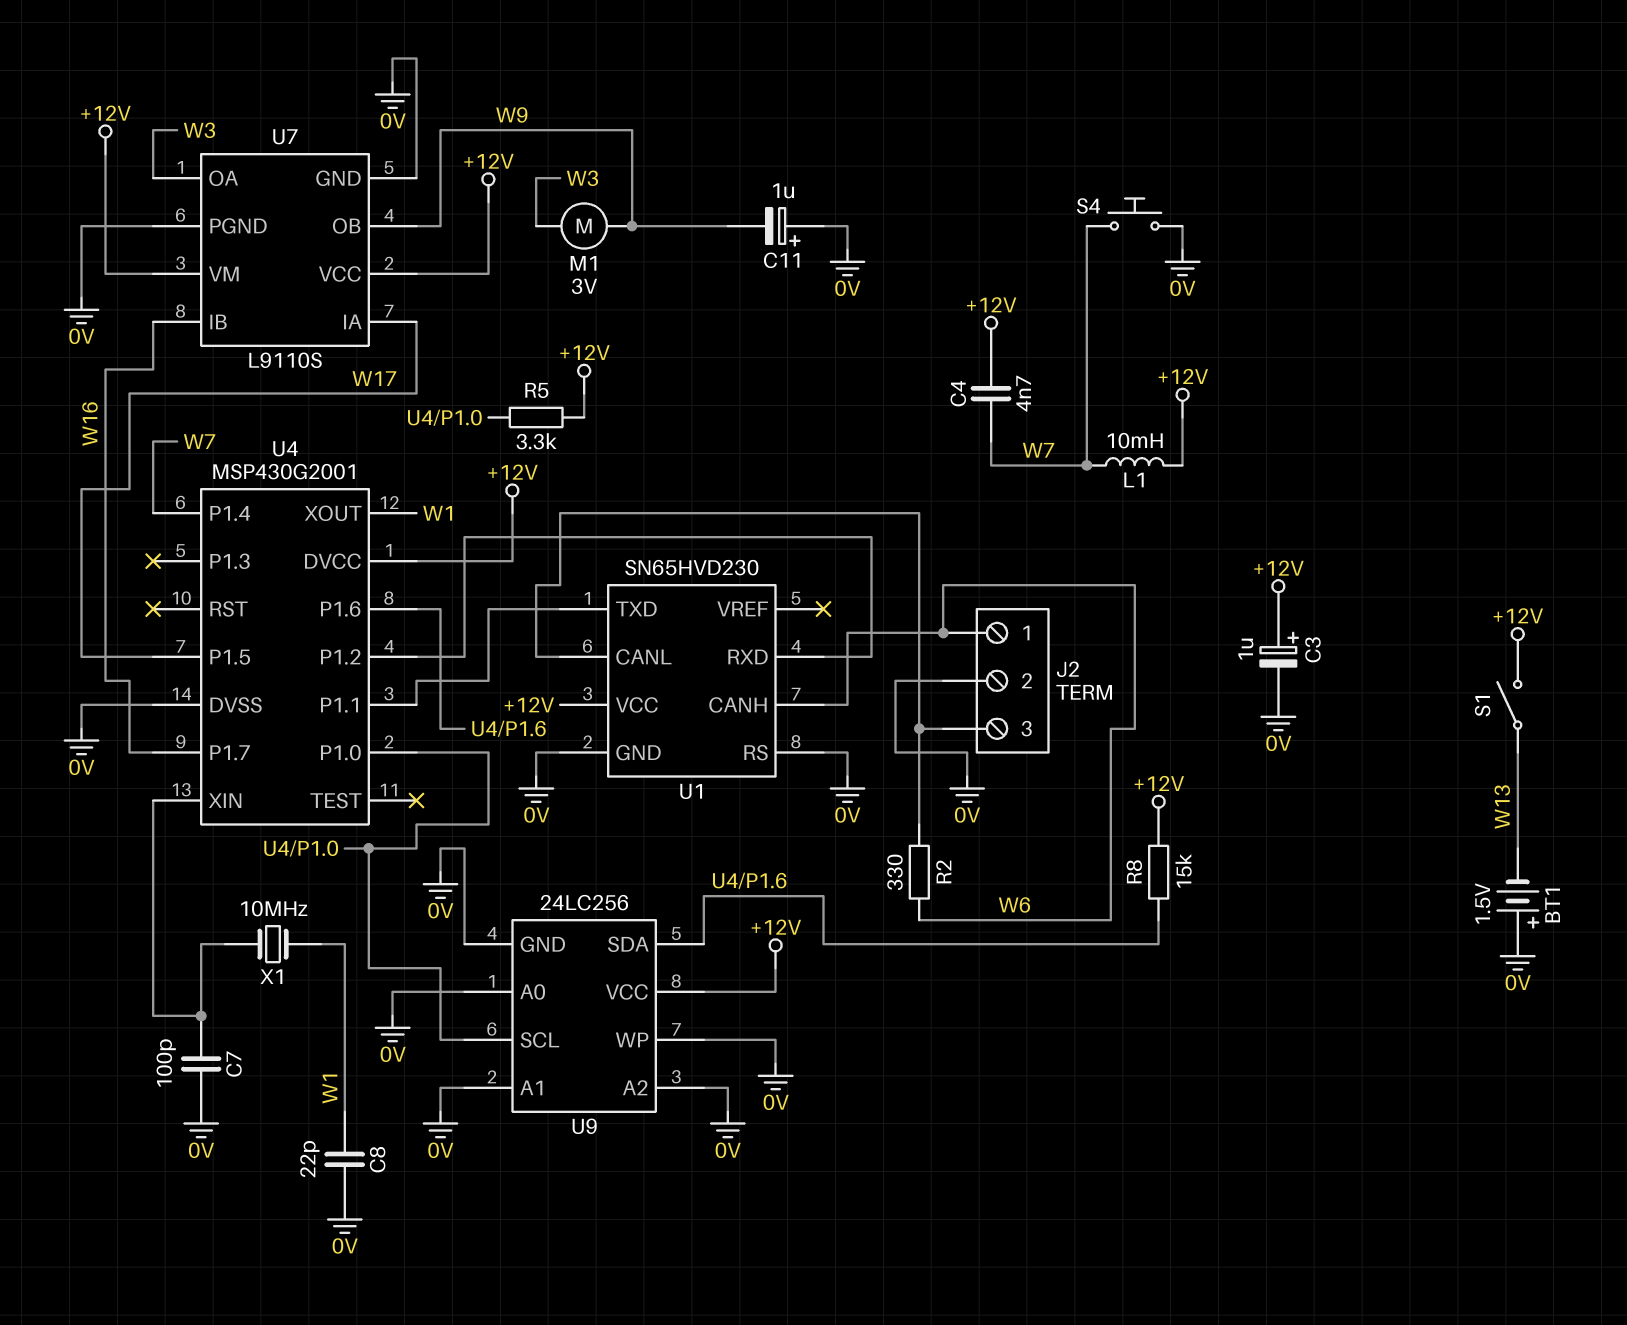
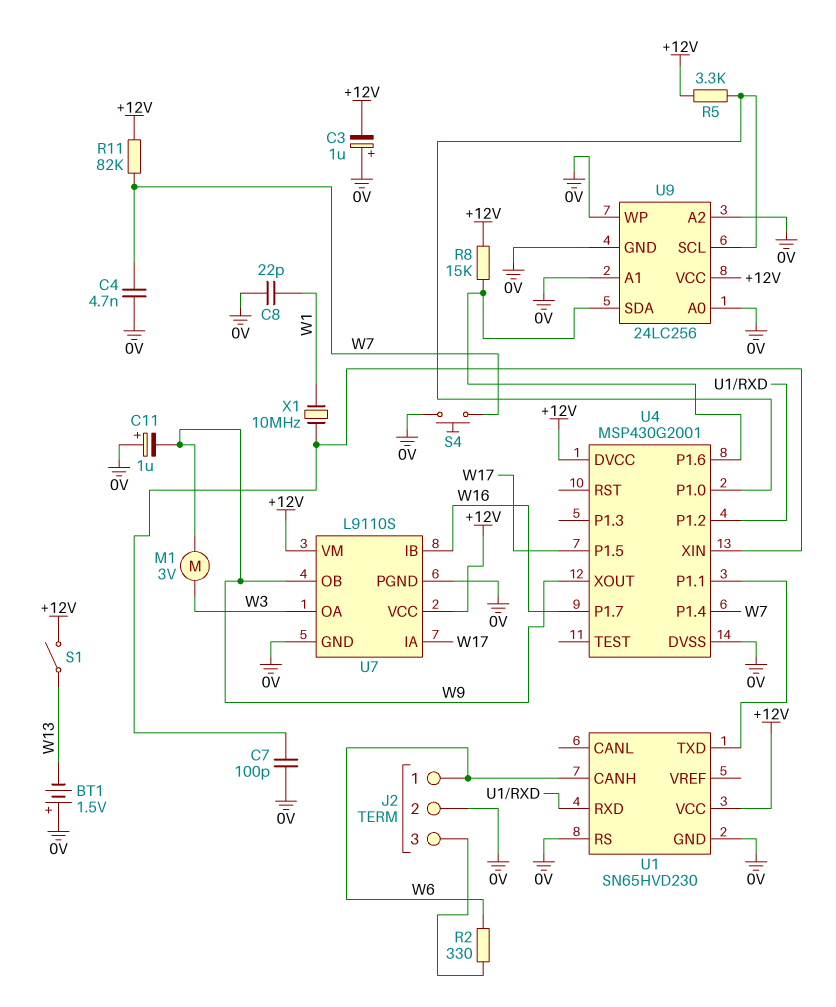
C3: 1uF (plus +12V, minus 0V) -> 1uF (plus 0V, minus +12V)
C4: 4.7nF (+12V, W7) -> 4.7nF (0V, W7)
L1: 10mH (+12V, W7) -> none
R11: none -> 82k (+12V, W7)
U1 pin CANL: J2/3 -> none
U4 pin XOUT: W1 -> W9

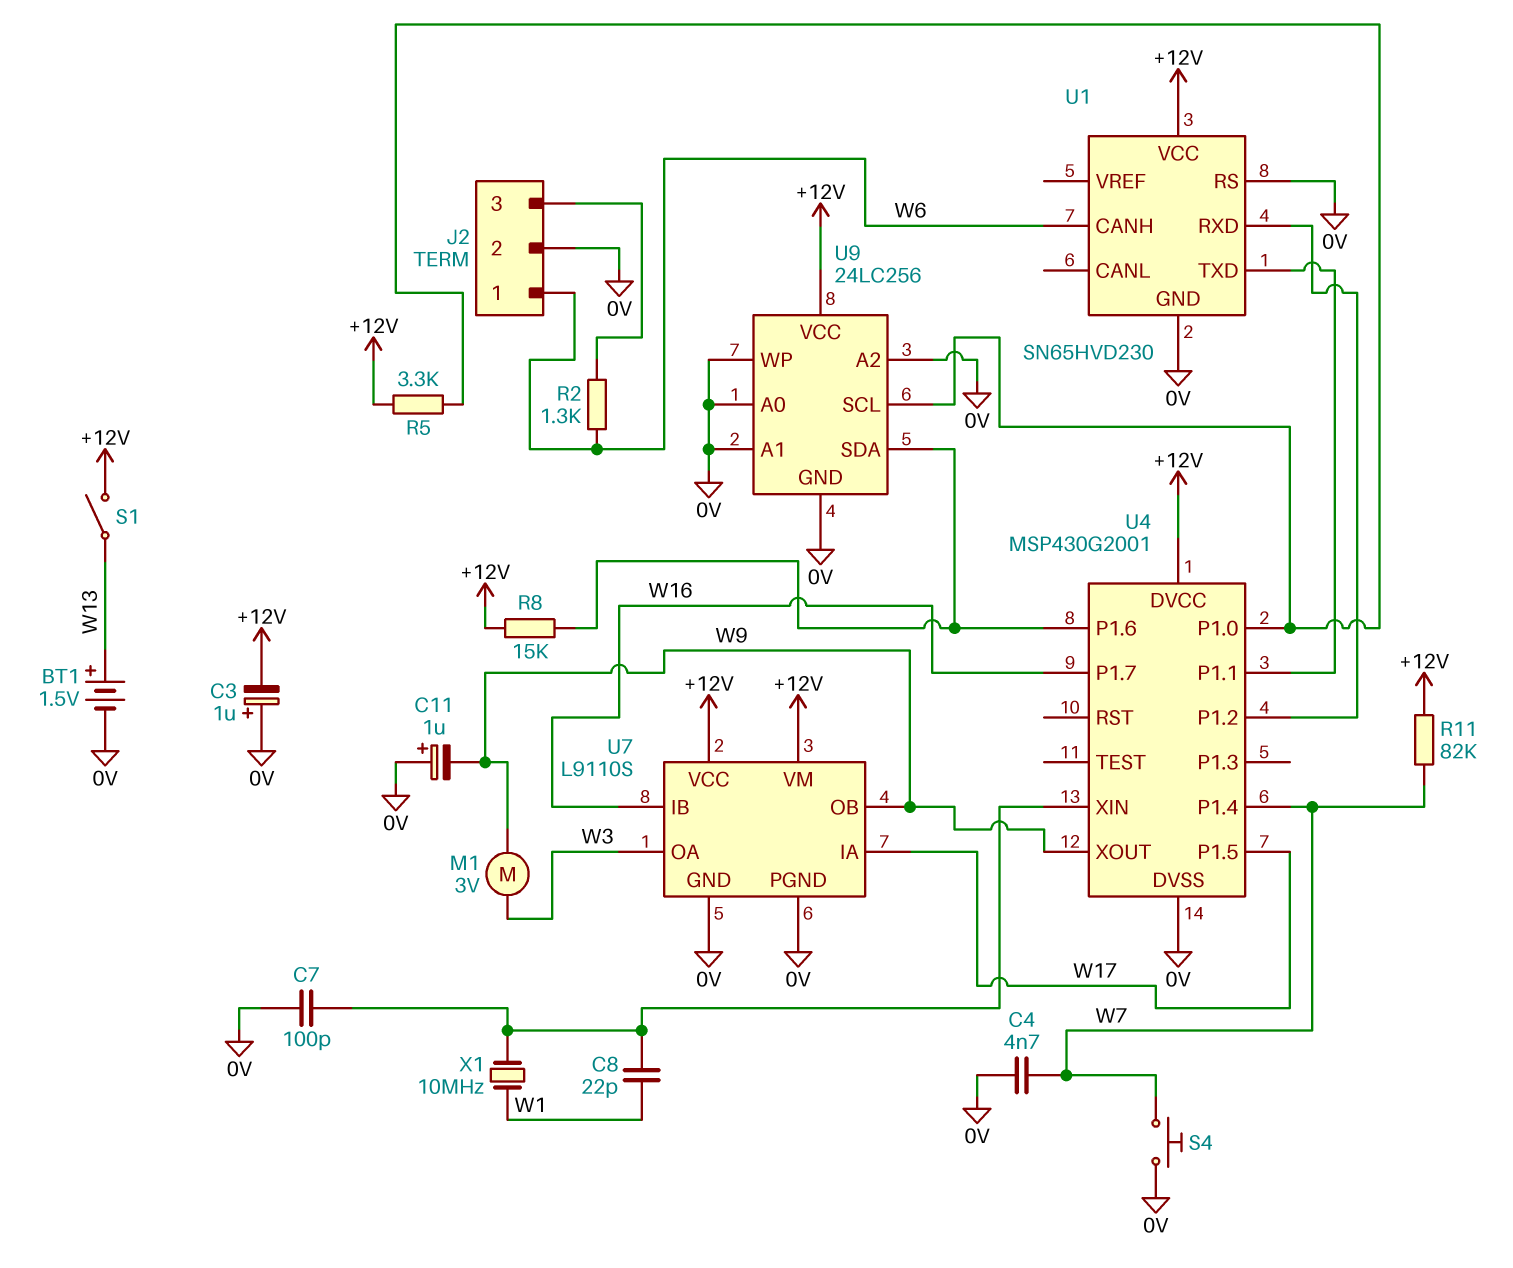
BT1: 1.5V (plus 0V, minus W13) -> 1.5V (plus W13, minus 0V)
C8: 22pF (0V, W1) -> 22pF (U4/XIN, W1)
R2: 330 (J2/3, W6) -> 1.3k (J2/3, W6)

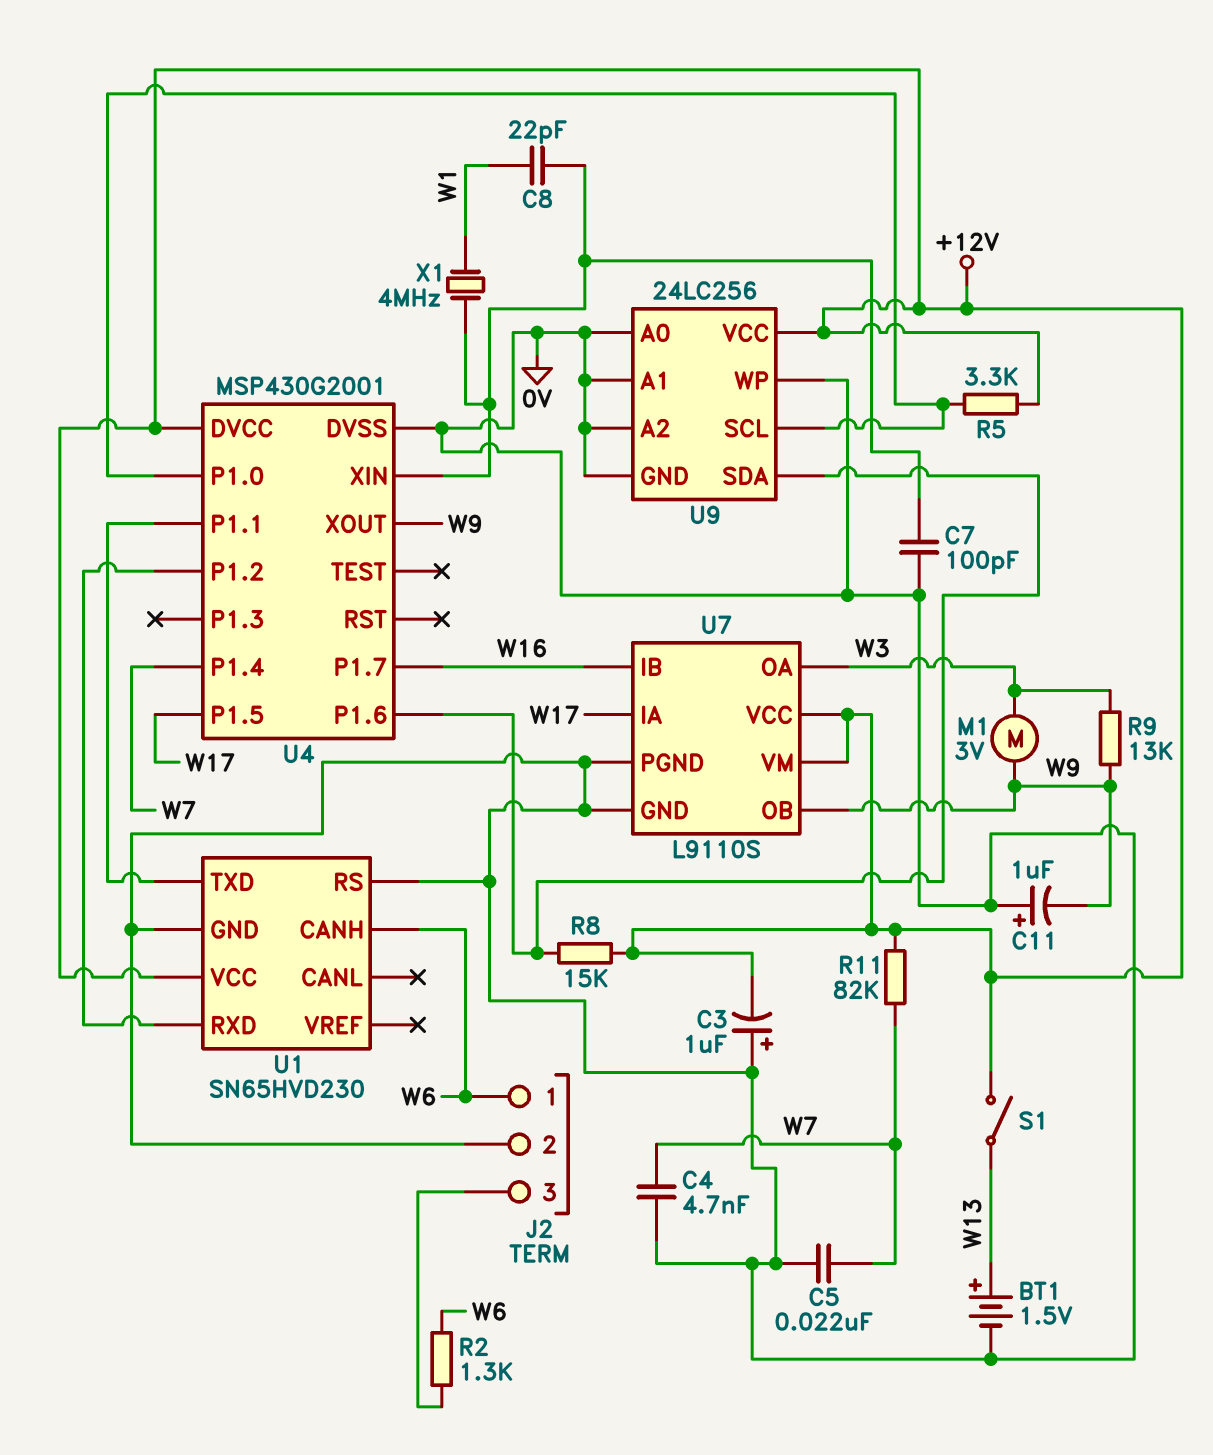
C5: none -> 22nF (0V, W7)
R9: none -> 13k (W3, W9)
S4: button (0V, W7) -> none
X1: 10MHz (U4/XIN, W1) -> 4MHz (U4/XIN, W1)

